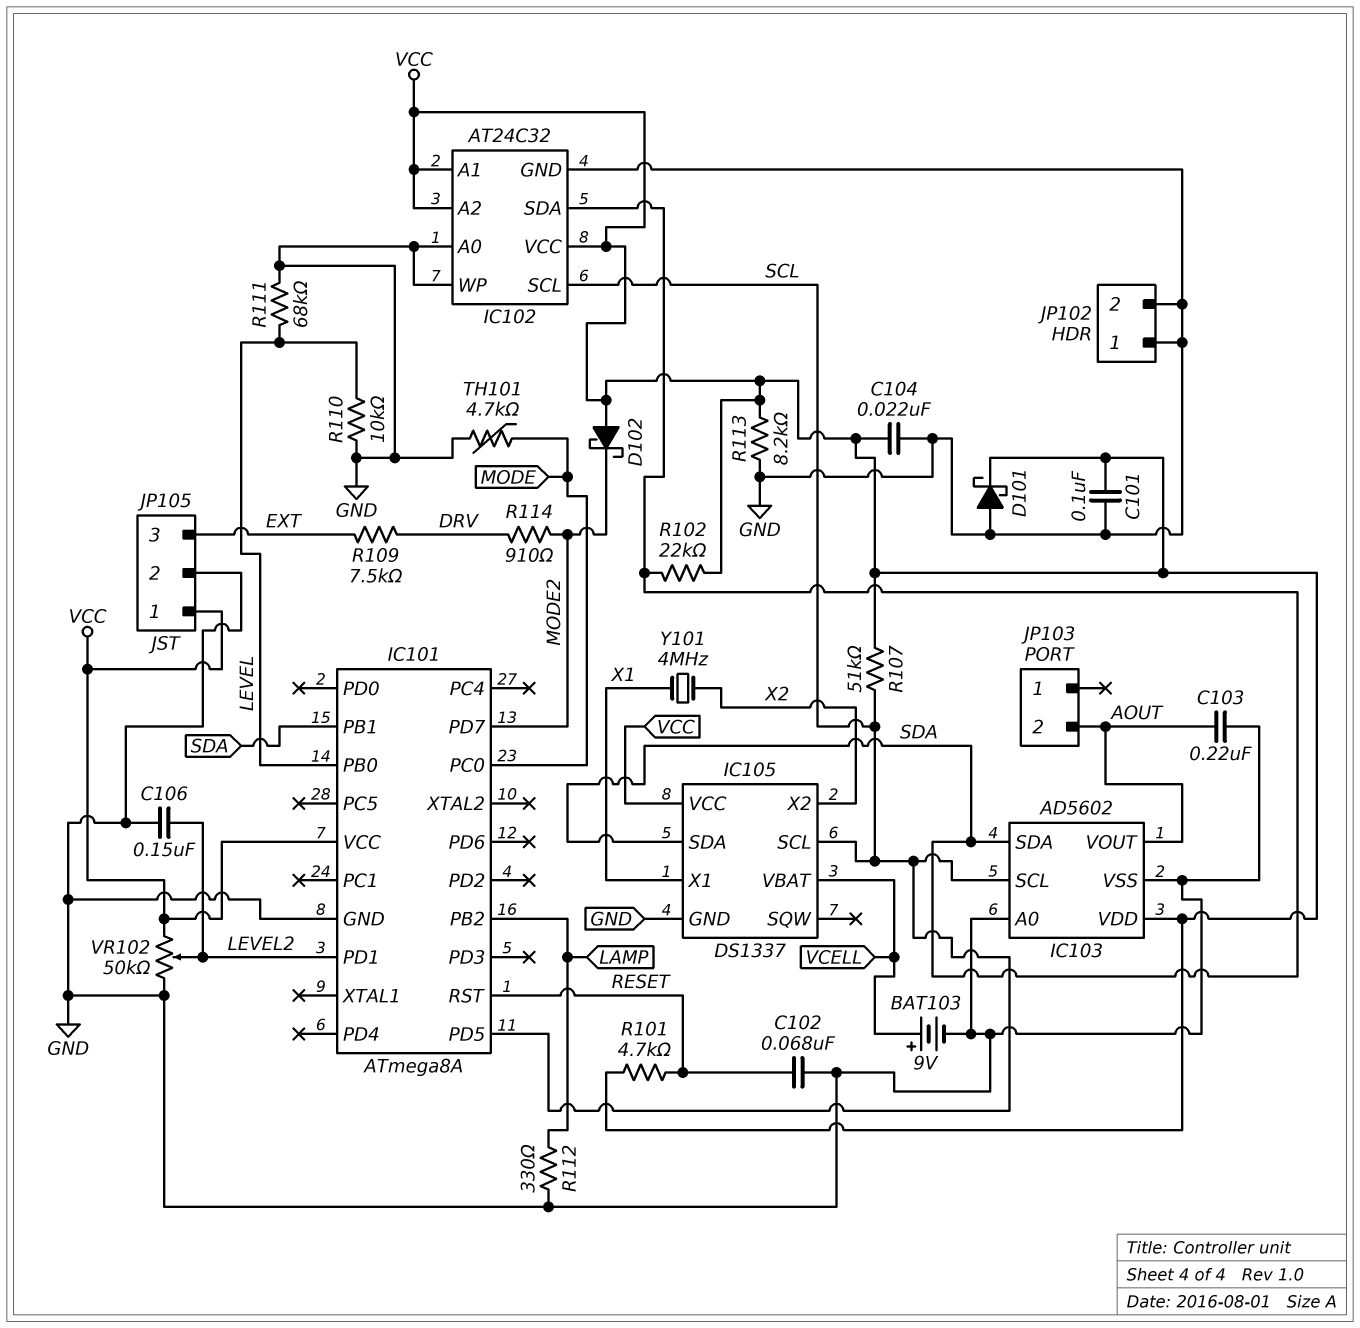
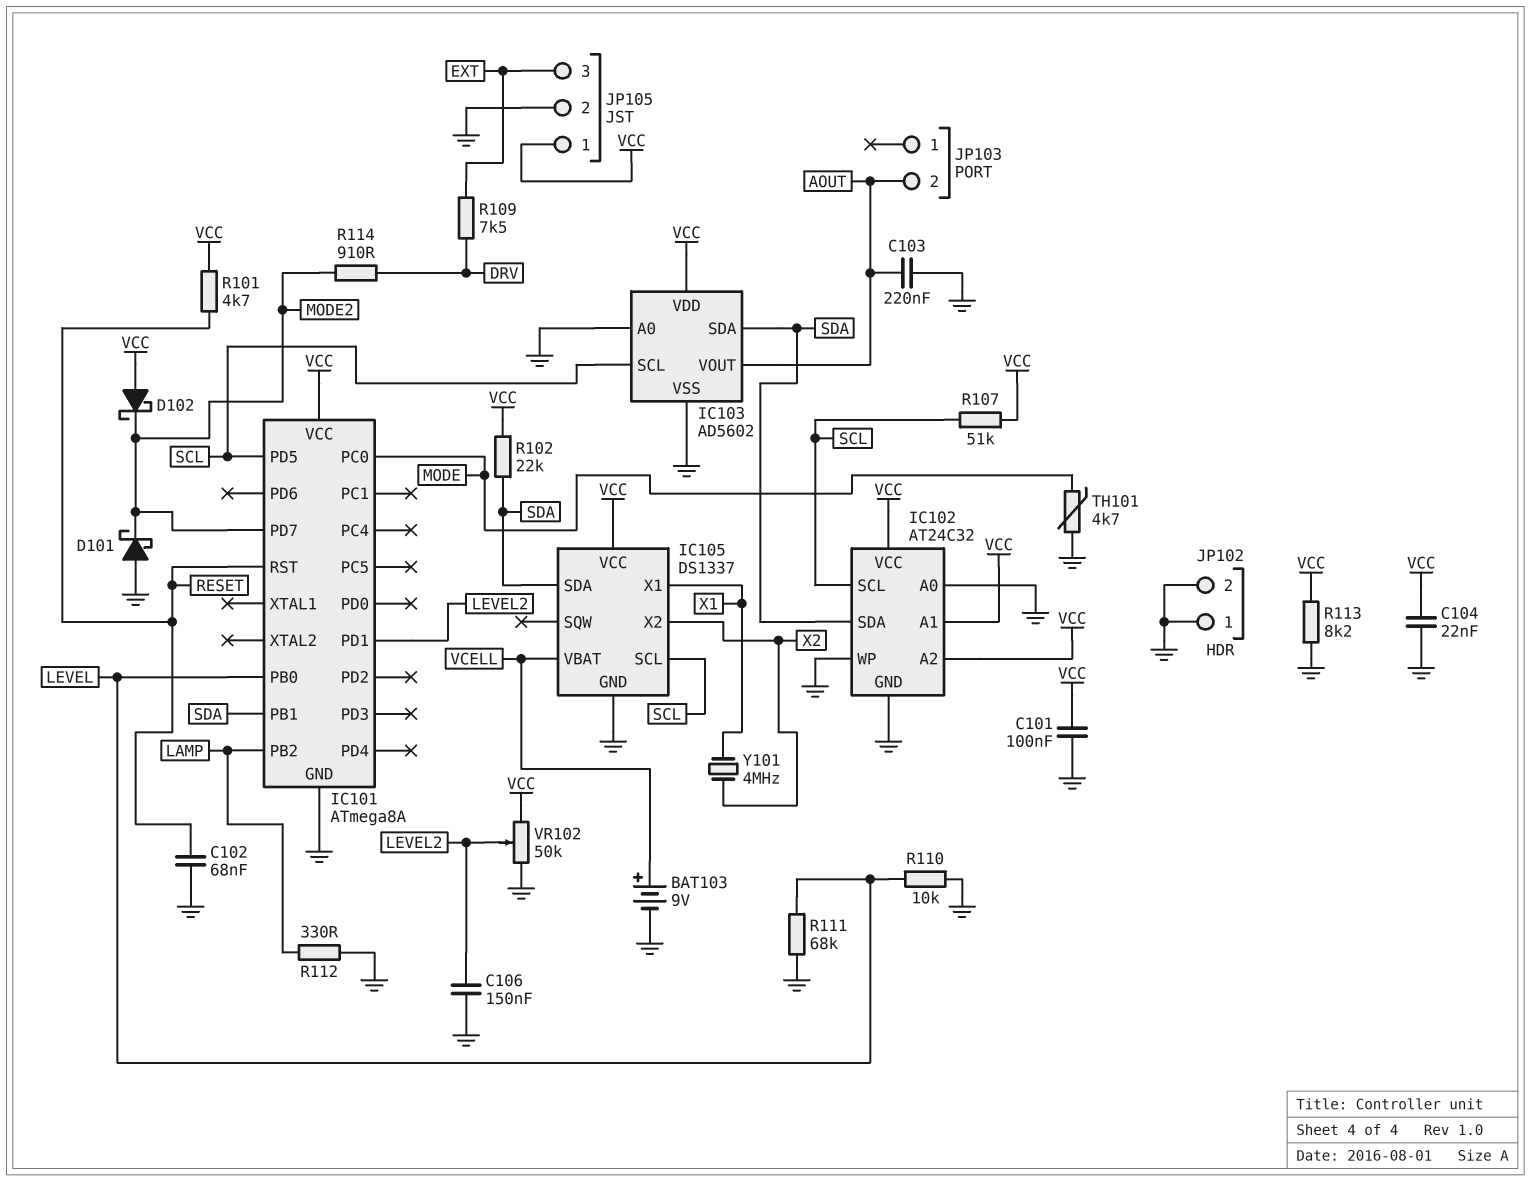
D101: schottky (A GND, K VCC) -> schottky (A GND, K MODE2)

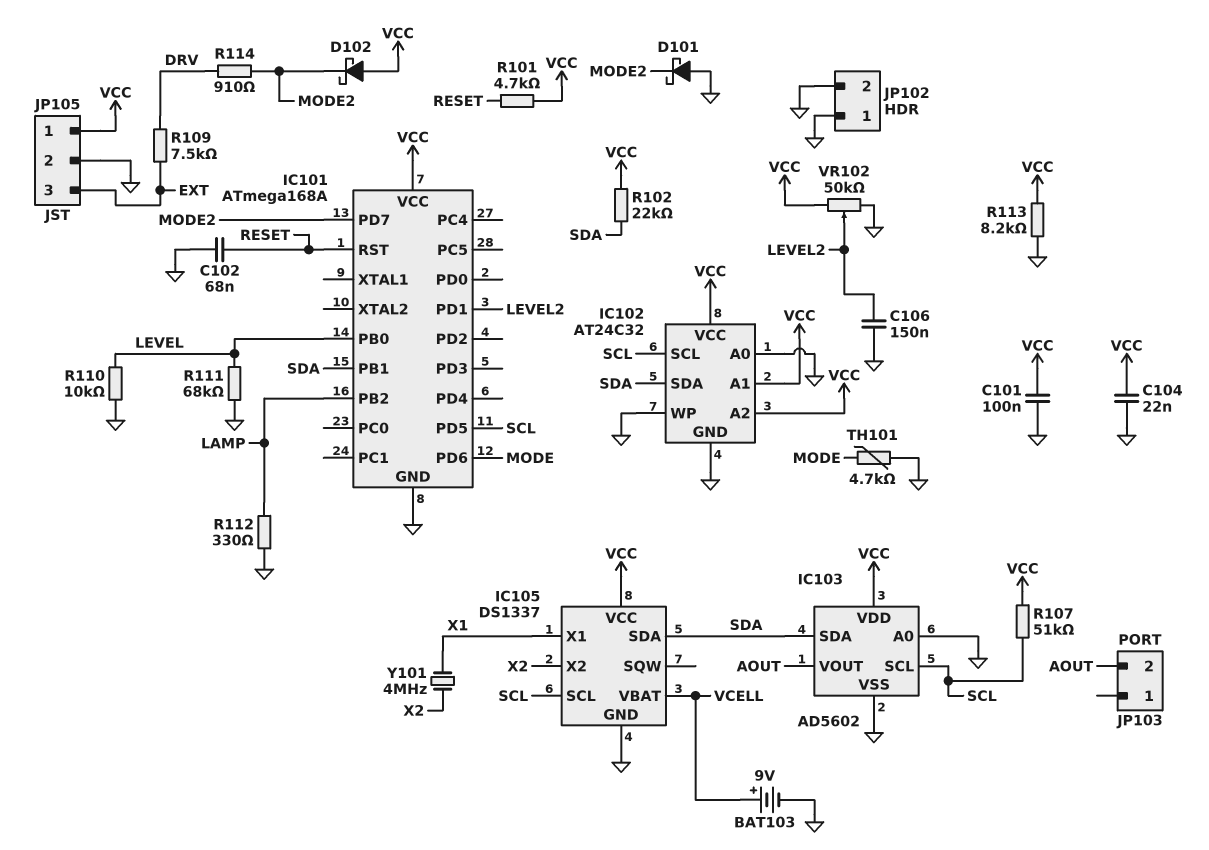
C103: 220nF (AOUT, GND) -> none
IC101: ATmega8A -> ATmega168A
IC101 pin PC0: MODE -> none
IC101 pin PD6: none -> MODE

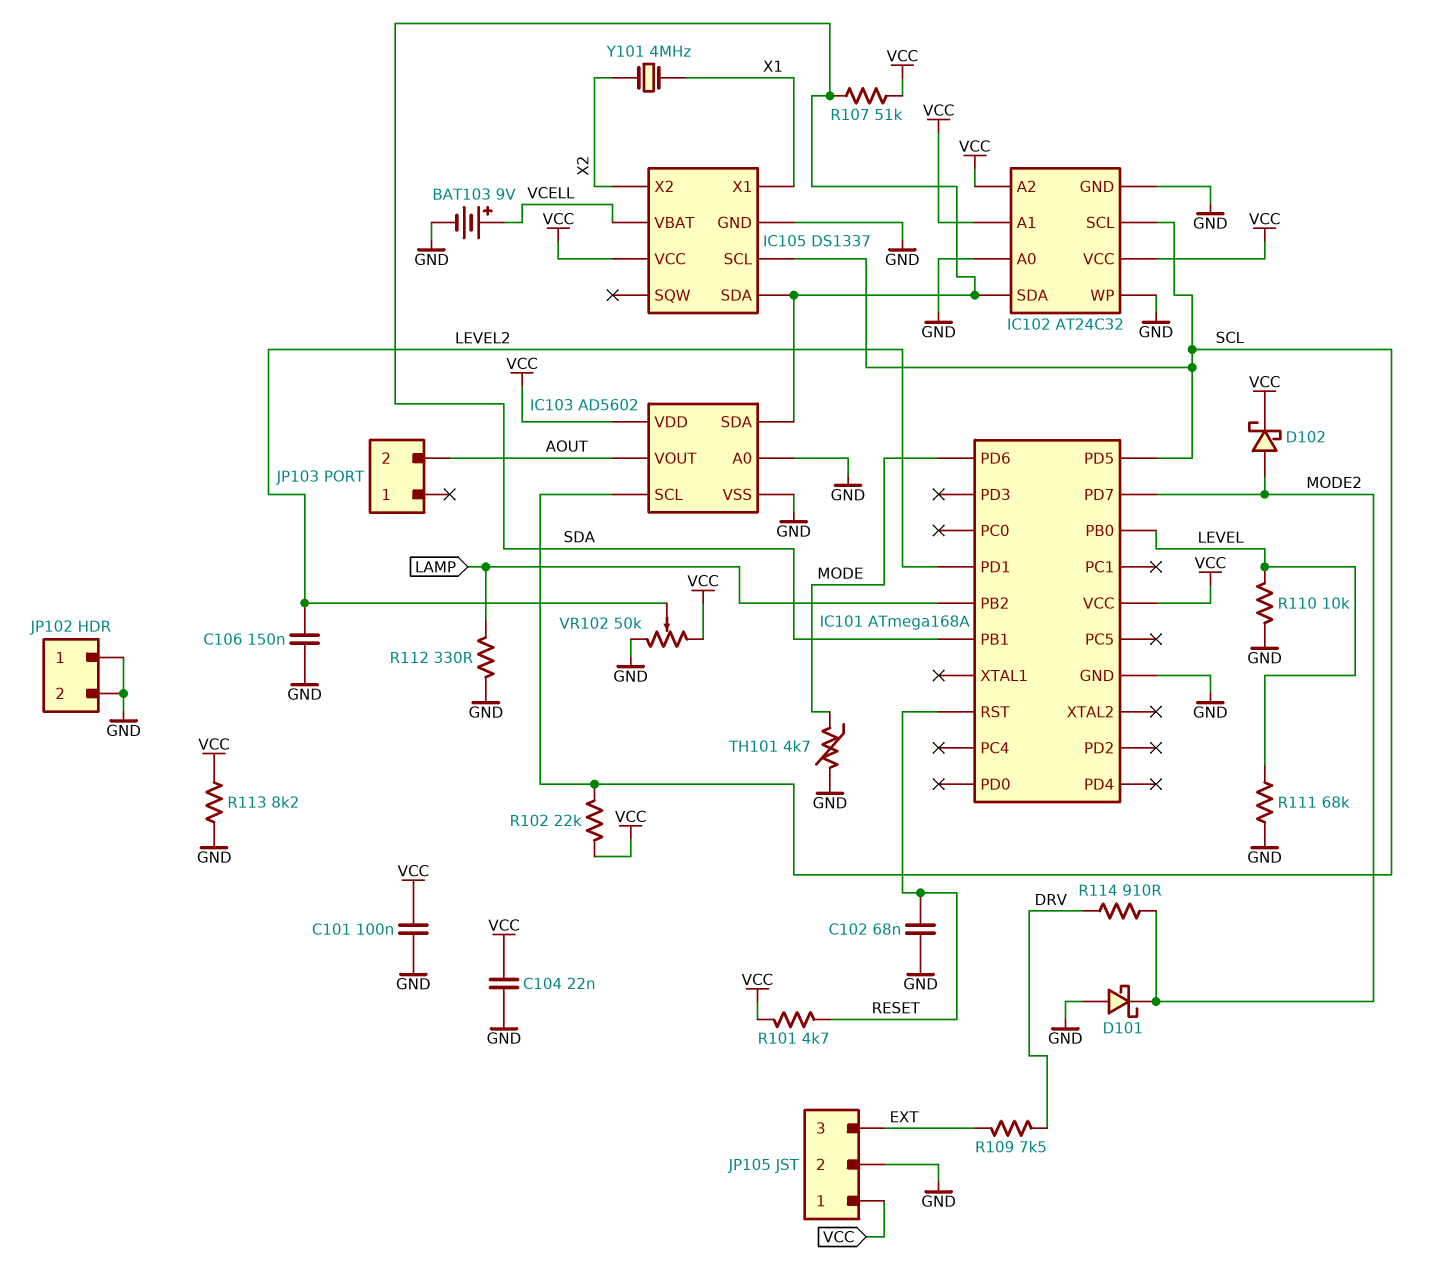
D102: schottky (A VCC, K MODE2) -> schottky (A MODE2, K VCC)
R102: 22k (SDA, VCC) -> 22k (SCL, VCC)
R107: 51k (SCL, VCC) -> 51k (SDA, VCC)

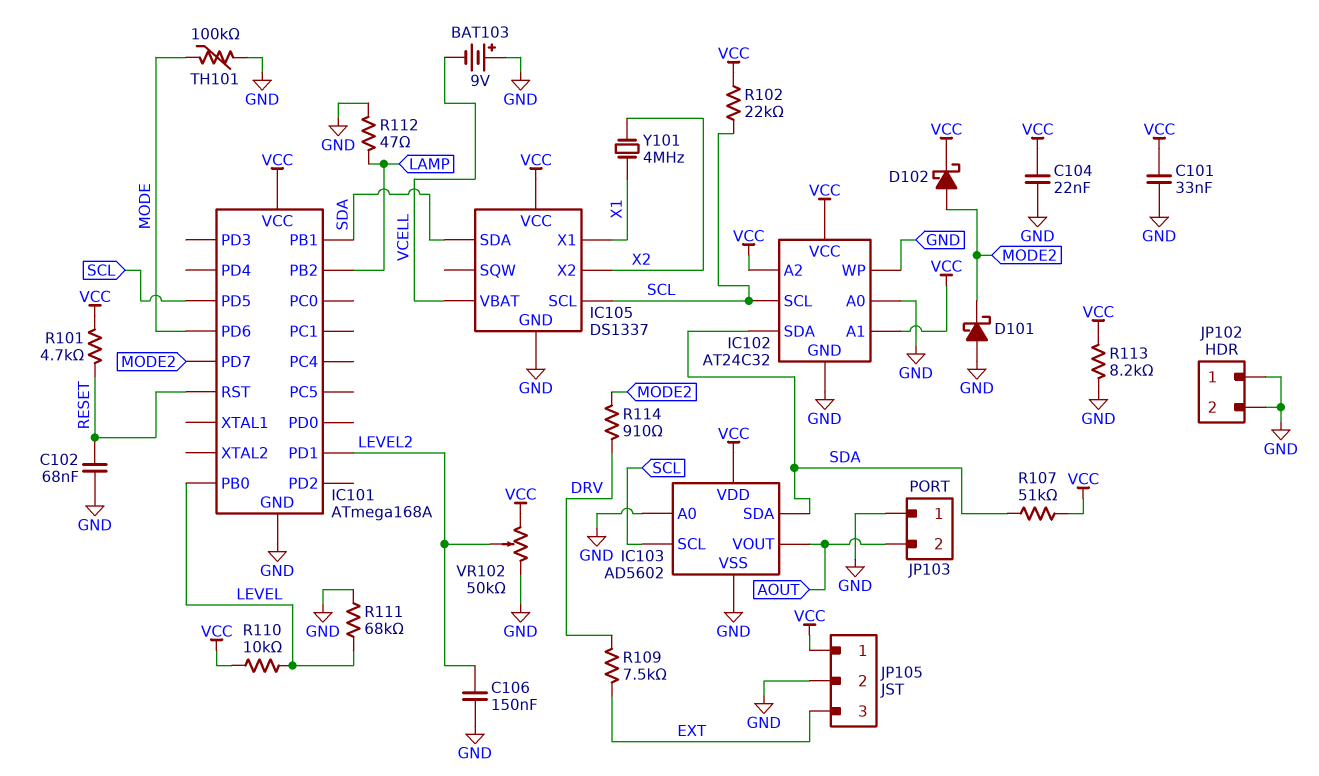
BAT103: 9V (plus VCELL, minus GND) -> 9V (plus GND, minus VCELL)
C101: 100nF (GND, VCC) -> 33nF (GND, VCC)
JP103 pin 1: none -> GND
R110: 10k (GND, LEVEL) -> 10k (LEVEL, VCC)
R112: 330 (GND, LAMP) -> 47 (GND, LAMP)
TH101: 4.7k (GND, MODE) -> 100k (GND, MODE)

